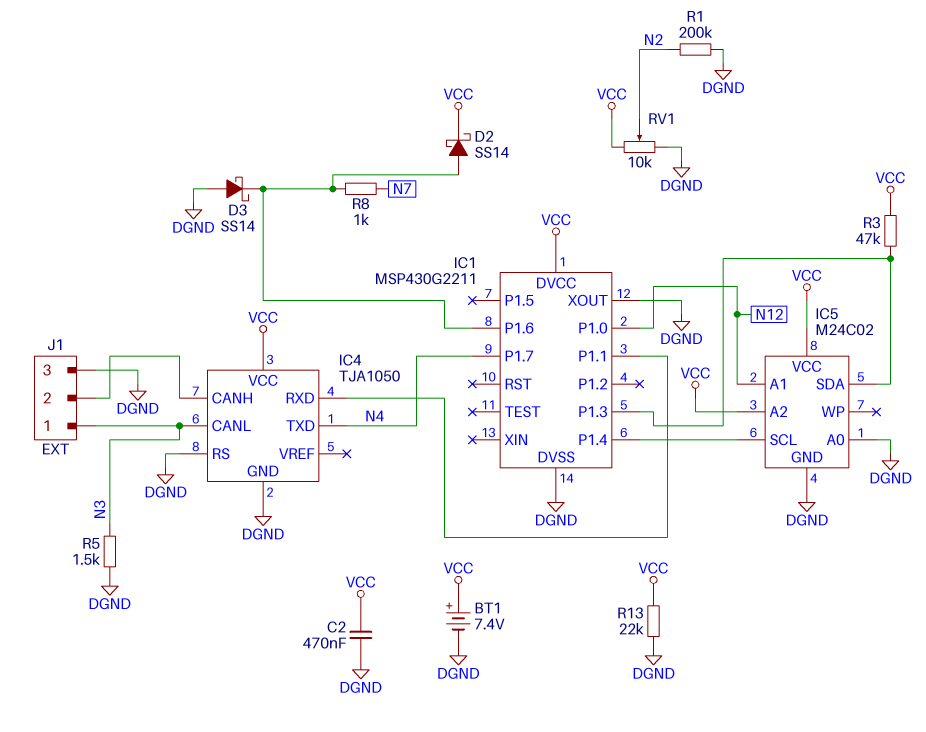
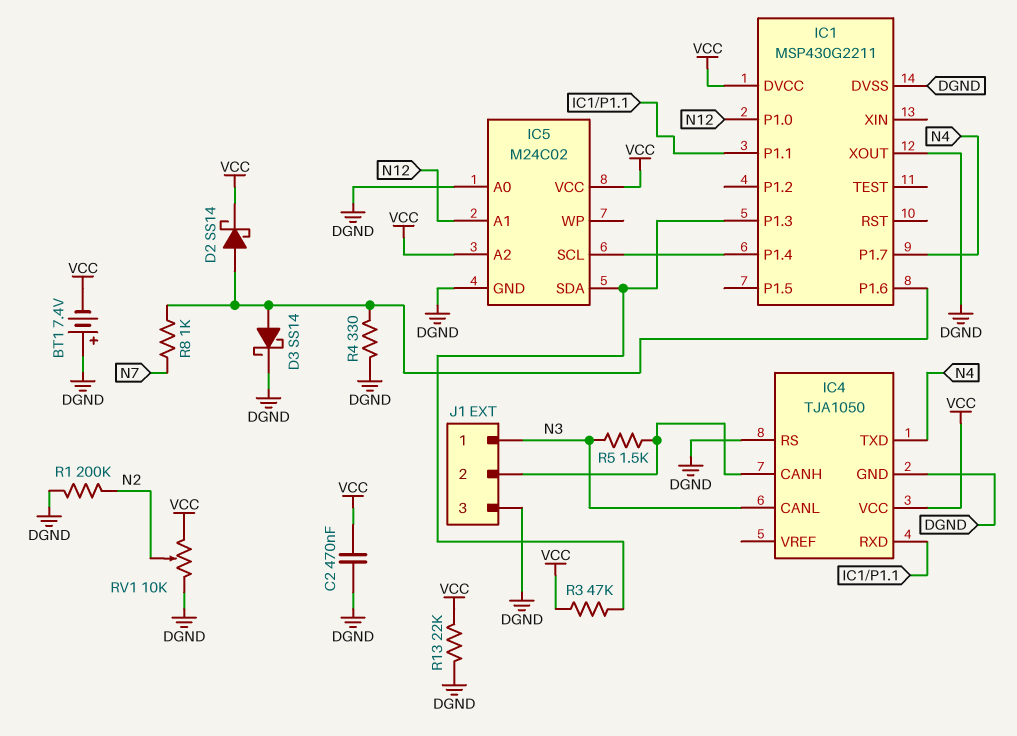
BT1: 7.4V (plus VCC, minus DGND) -> 7.4V (plus DGND, minus VCC)
D3: schottky SS14 (A DGND, K IC1/P1.6) -> schottky SS14 (A IC1/P1.6, K DGND)
R4: none -> 330 (DGND, IC1/P1.6)
R5: 1.5k (DGND, N3) -> 1.5k (IC4/CANH, N3)

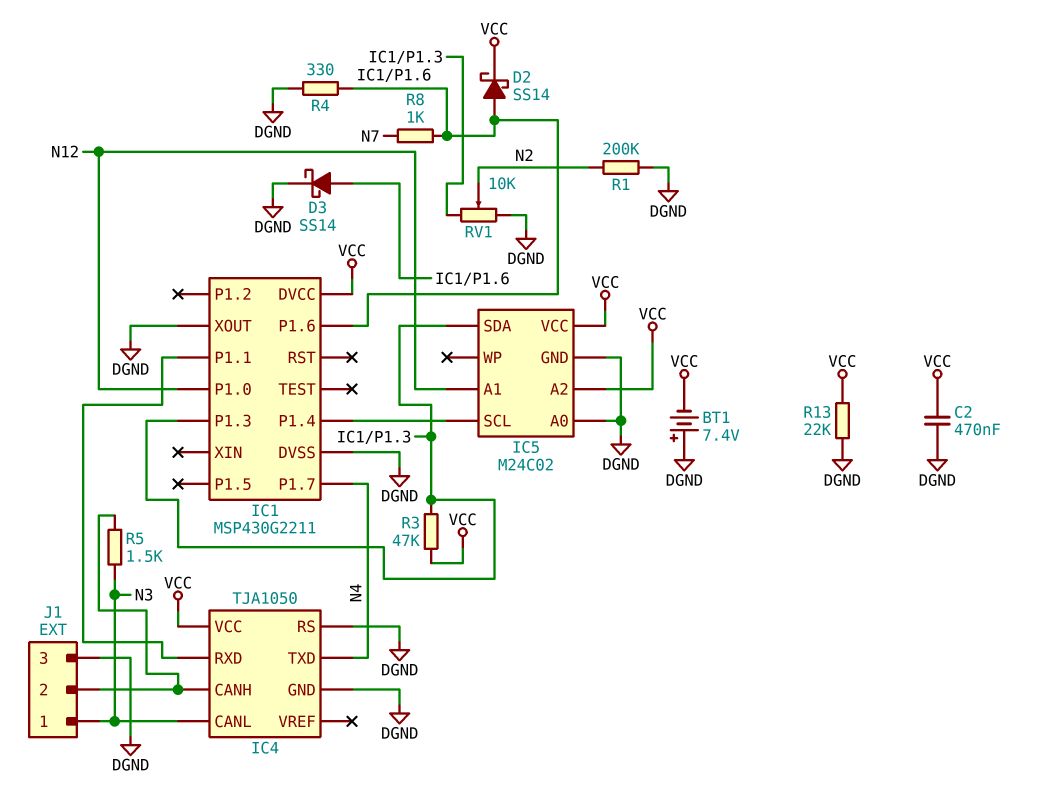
RV1: 10k (DGND, VCC, wiper N2) -> 10k (DGND, IC1/P1.3, wiper N2)

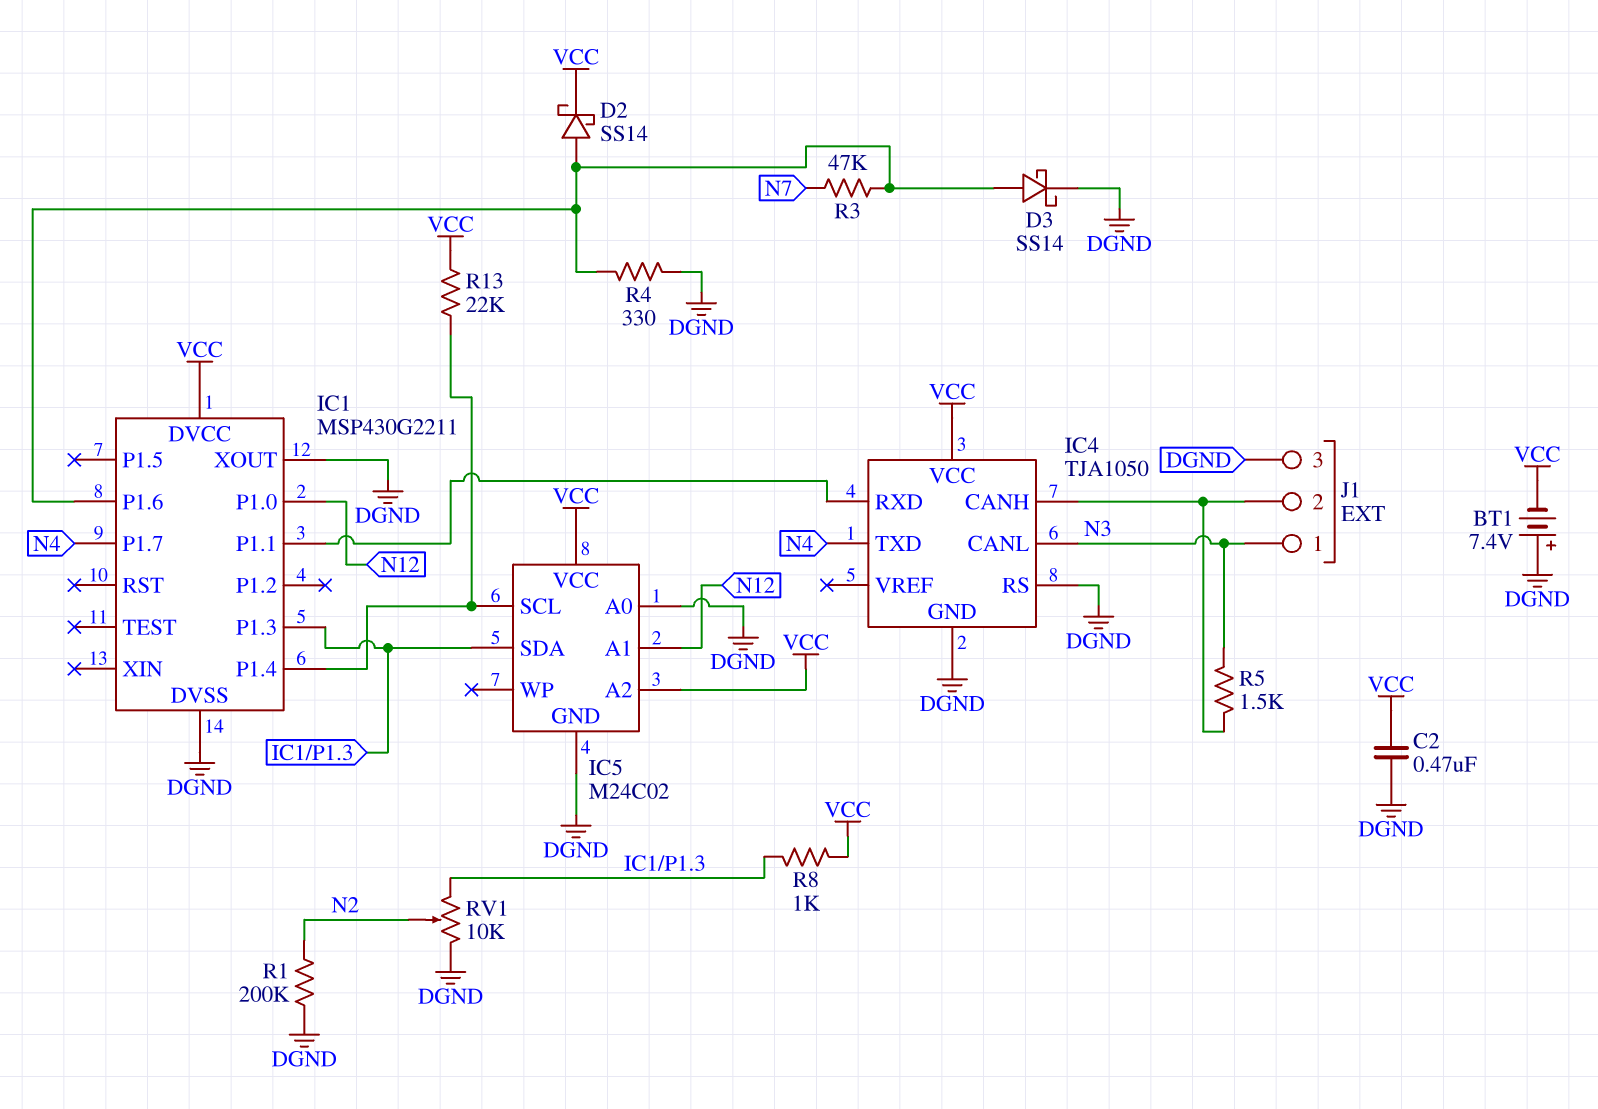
R3: 47k (IC1/P1.3, VCC) -> 47k (IC1/P1.6, N7)
R8: 1k (IC1/P1.6, N7) -> 1k (IC1/P1.3, VCC)
R13: 22k (DGND, VCC) -> 22k (IC1/P1.4, VCC)

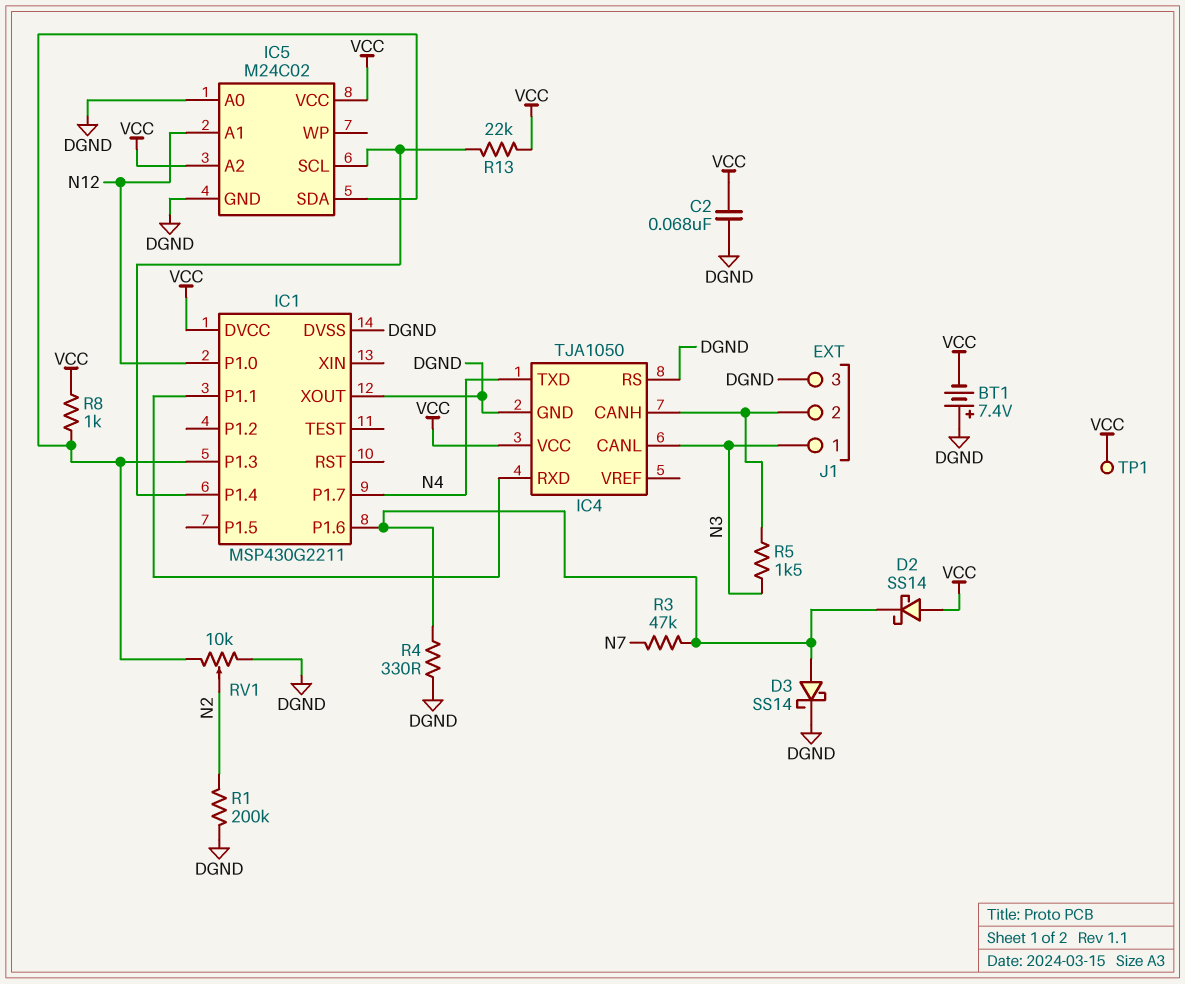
C2: 470nF (DGND, VCC) -> 68nF (DGND, VCC)
D2: schottky SS14 (A IC1/P1.6, K VCC) -> schottky SS14 (A VCC, K IC1/P1.6)
TP1: none -> test point (VCC)

